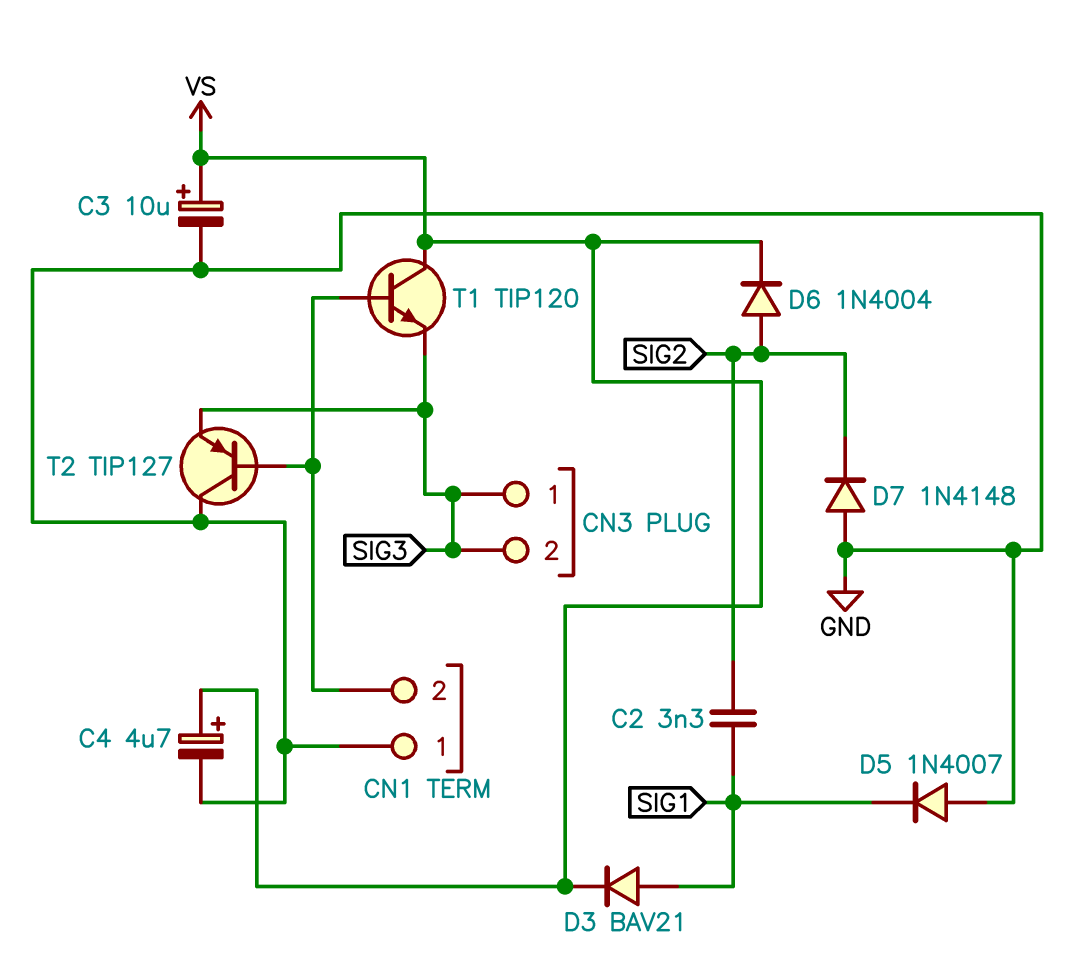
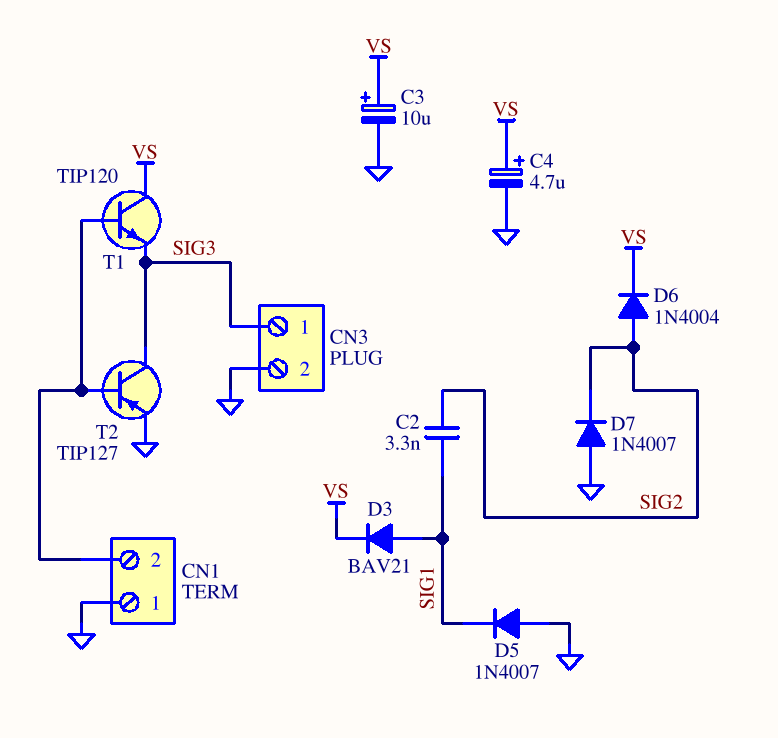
CN3 pin 2: SIG3 -> GND
D7: diode 1N4148 (A GND, K SIG2) -> diode 1N4007 (A GND, K SIG2)
T2: PNP TIP127 (B CN1/2, C GND, E SIG3) -> PNP TIP127 (B CN1/2, C SIG3, E GND)

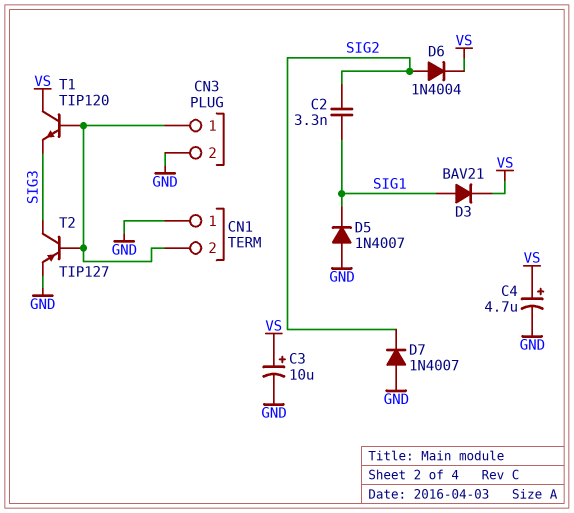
CN3 pin 1: SIG3 -> CN1/2

